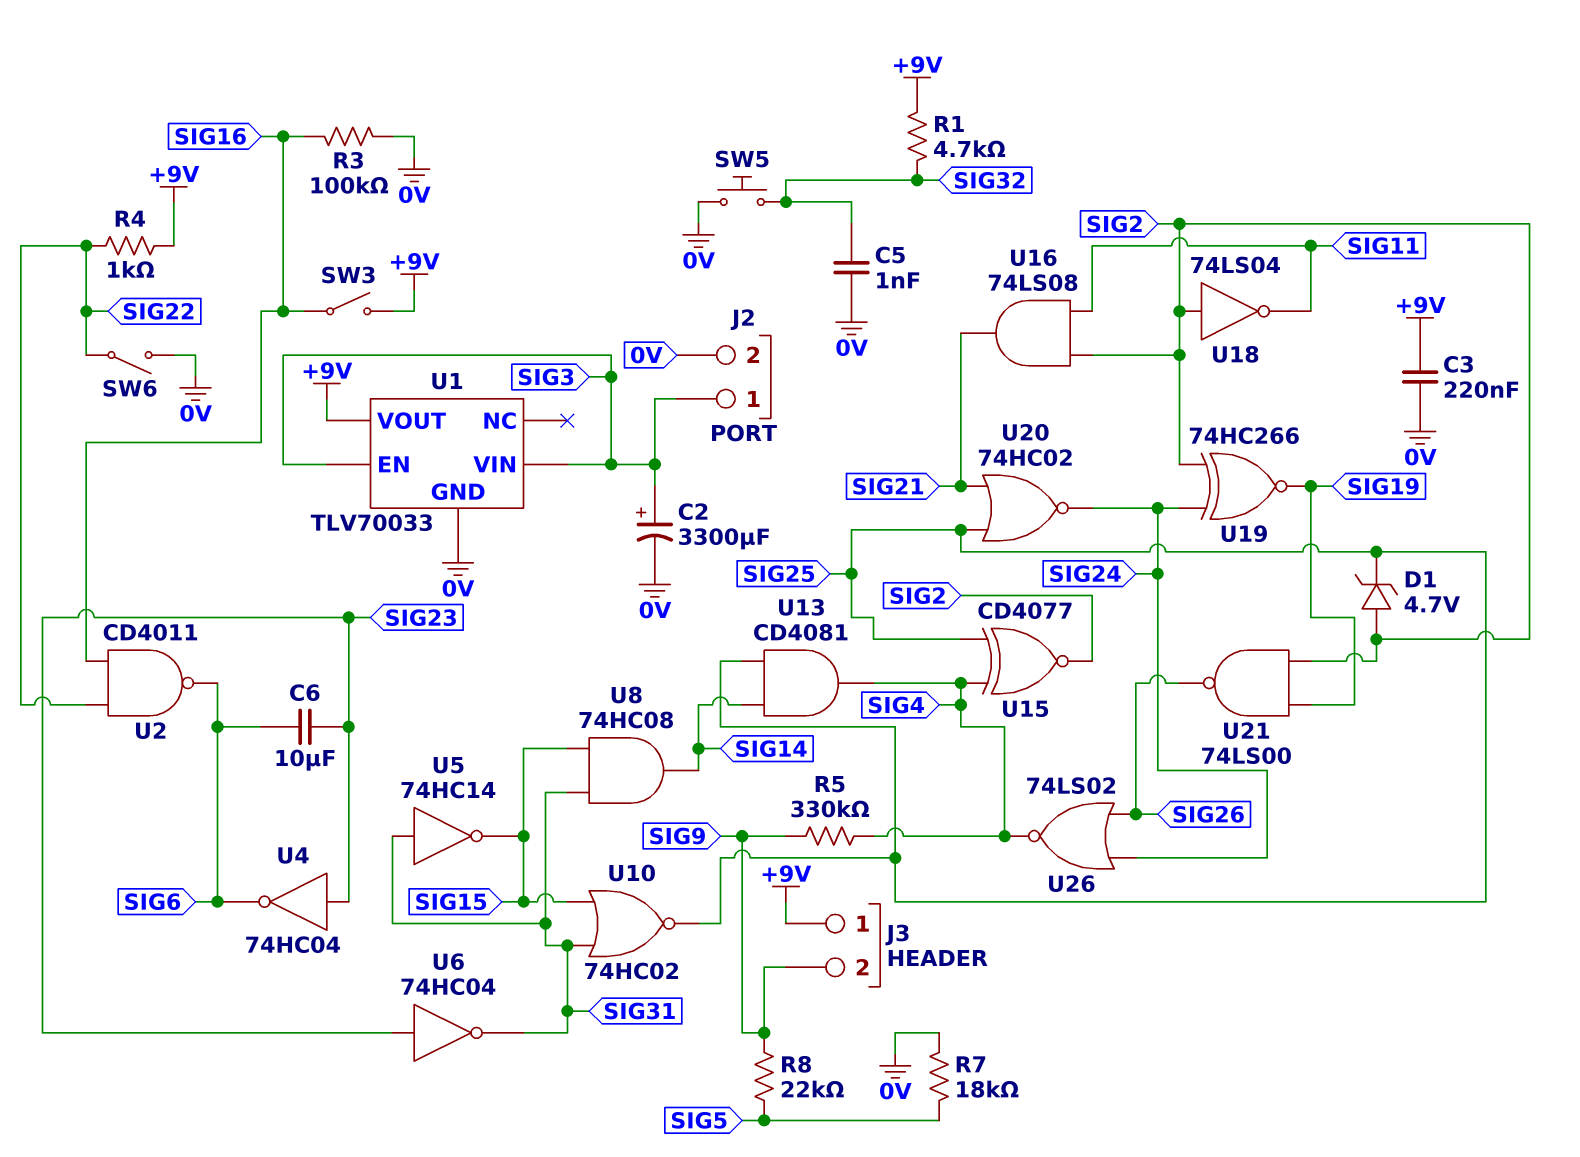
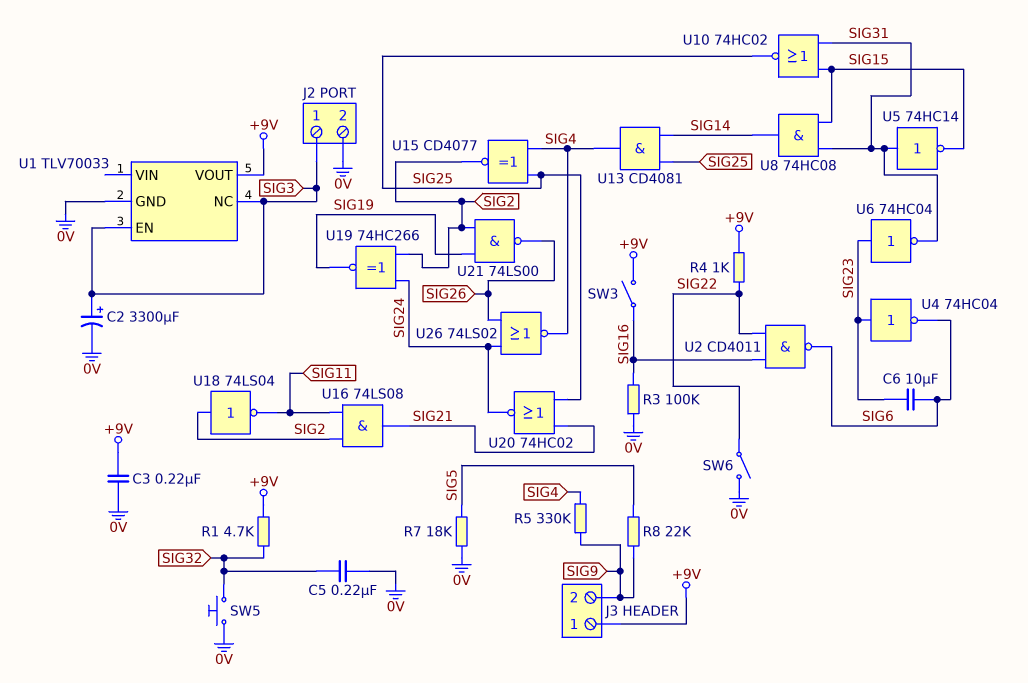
C5: 1nF (0V, SIG32) -> 220nF (0V, SIG32)
D1: zener 4.7V (A SIG2, K SIG25) -> none
U1 pin NC: none -> SIG3
U1 pin VIN: SIG3 -> none

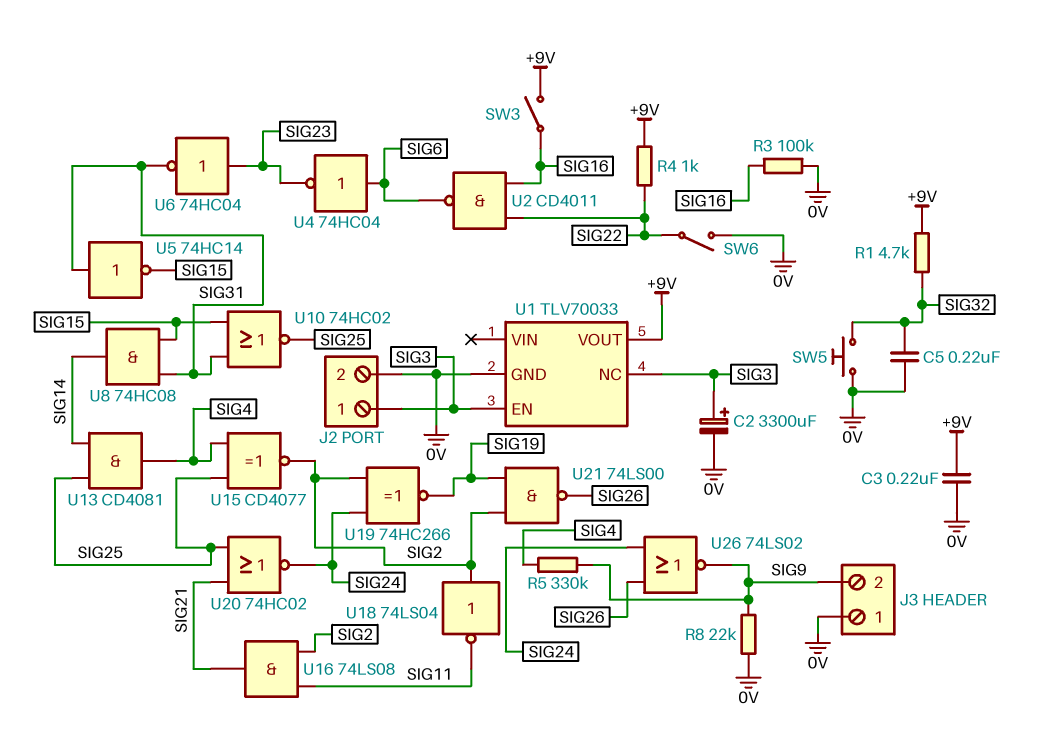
C6: 10uF (SIG6, SIG23) -> none
J3 pin 1: +9V -> 0V
R7: 18k (0V, SIG5) -> none
R8: 22k (SIG5, SIG9) -> 22k (0V, SIG9)
U4: NOT 74HC04 (in SIG23, out SIG6) -> NOT 74HC04 (in SIG6, out SIG23)
U26: NOR 74LS02 (in SIG24, in SIG26, out SIG4) -> NOR 74LS02 (in SIG24, in SIG26, out SIG9)

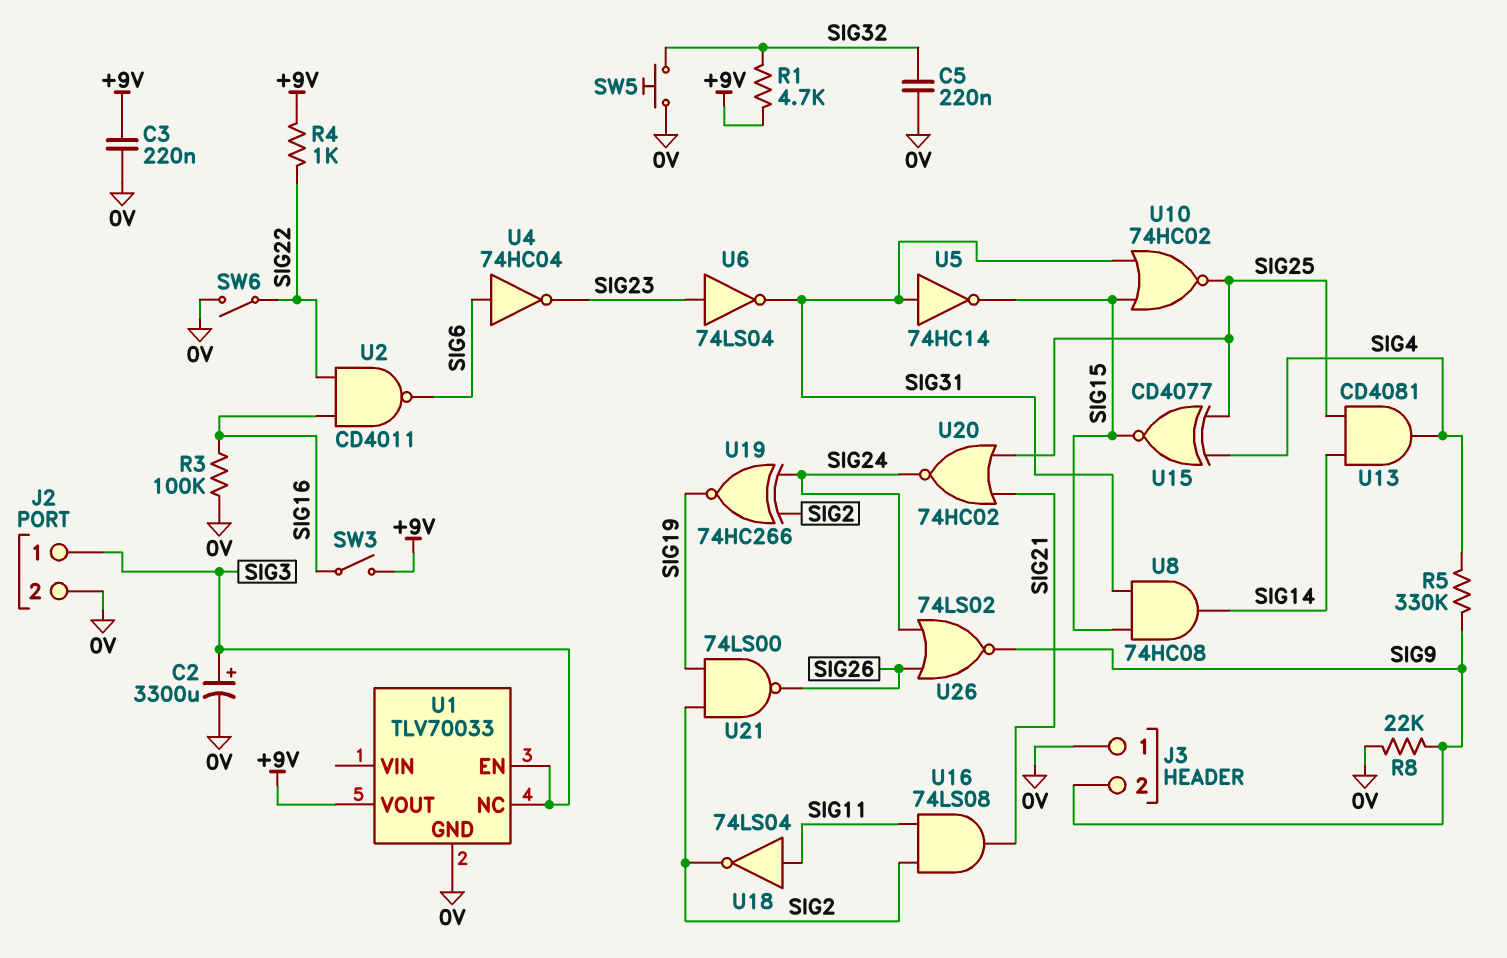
U6: NOT 74HC04 (in SIG23, out SIG31) -> NOT 74LS04 (in SIG23, out SIG31)
U15: XNOR CD4077 (in SIG4, in SIG25, out SIG2) -> XNOR CD4077 (in SIG4, in SIG25, out SIG15)
U18: NOT 74LS04 (in SIG2, out SIG11) -> NOT 74LS04 (in SIG11, out SIG2)

